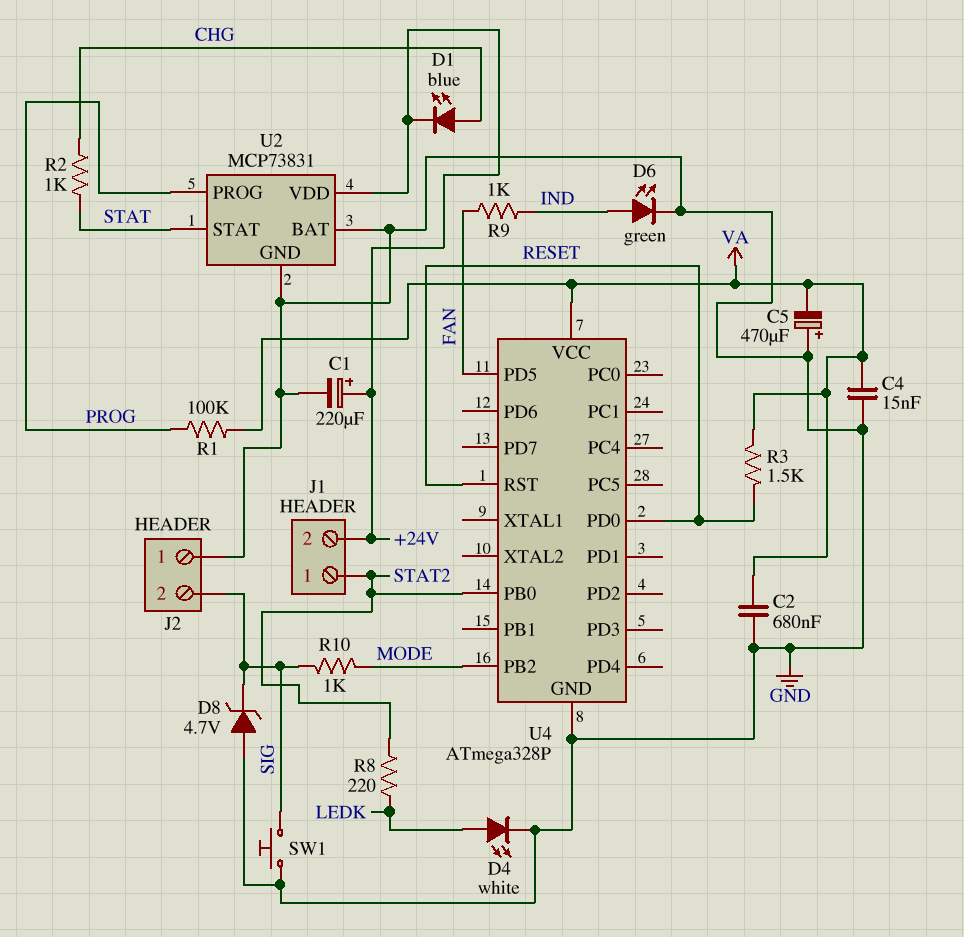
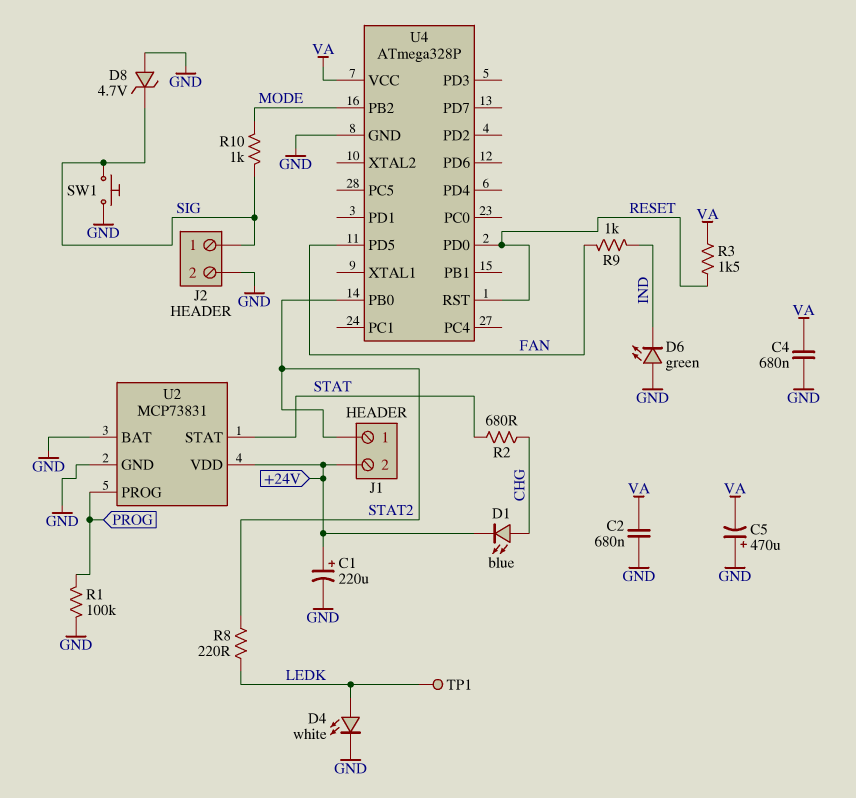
C4: 15nF (GND, VA) -> 680nF (GND, VA)
D6: LED green (A IND, K GND) -> LED green (A GND, K IND)
J2 pin 1: GND -> SIG
J2 pin 2: SIG -> GND
R1: 100k (PROG, VA) -> 100k (GND, PROG)
R2: 1k (CHG, STAT) -> 680 (CHG, STAT)
TP1: none -> test point (LEDK)

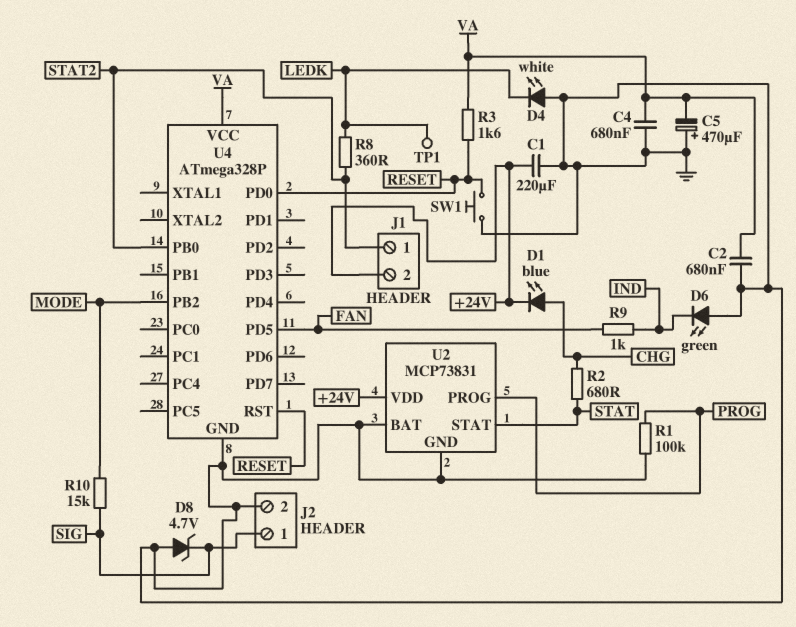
C1: 220uF (plus +24V, minus GND) -> 220uF (+24V, GND)
D4: LED white (A LEDK, K GND) -> LED white (A GND, K LEDK)
R3: 1.5k (RESET, VA) -> 1.6k (RESET, VA)
R8: 220 (LEDK, STAT2) -> 360 (LEDK, STAT2)
R10: 1k (MODE, SIG) -> 15k (MODE, SIG)
SW1: button (GND, SIG) -> button (GND, RESET)

